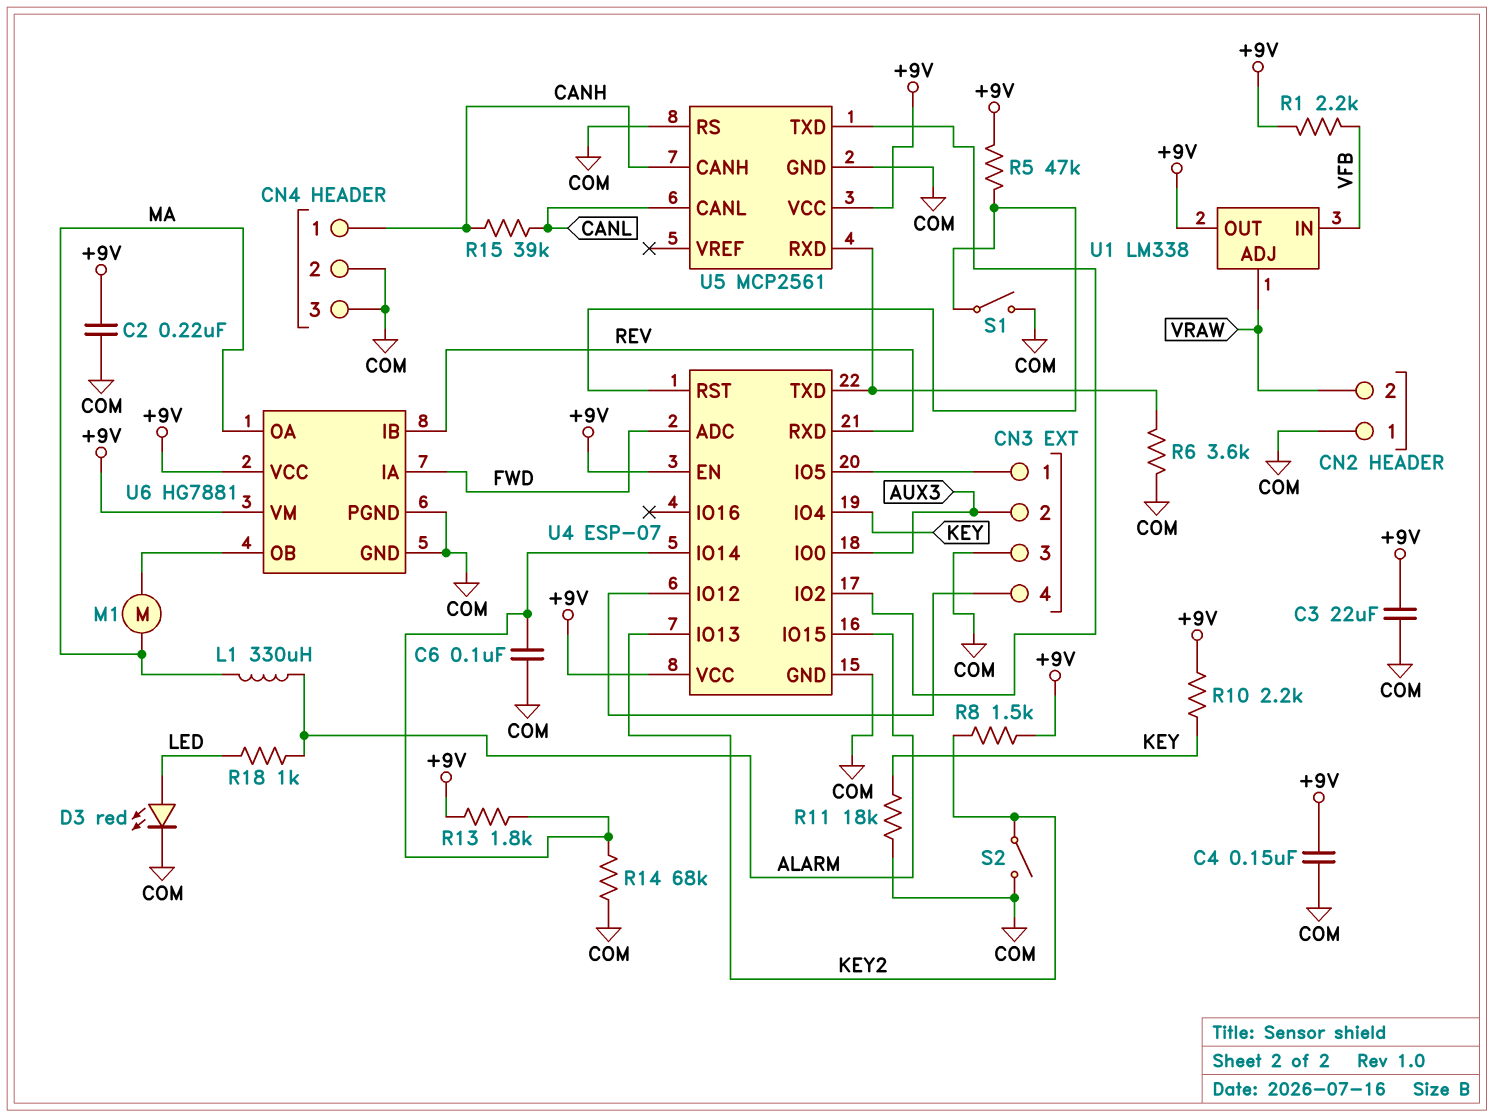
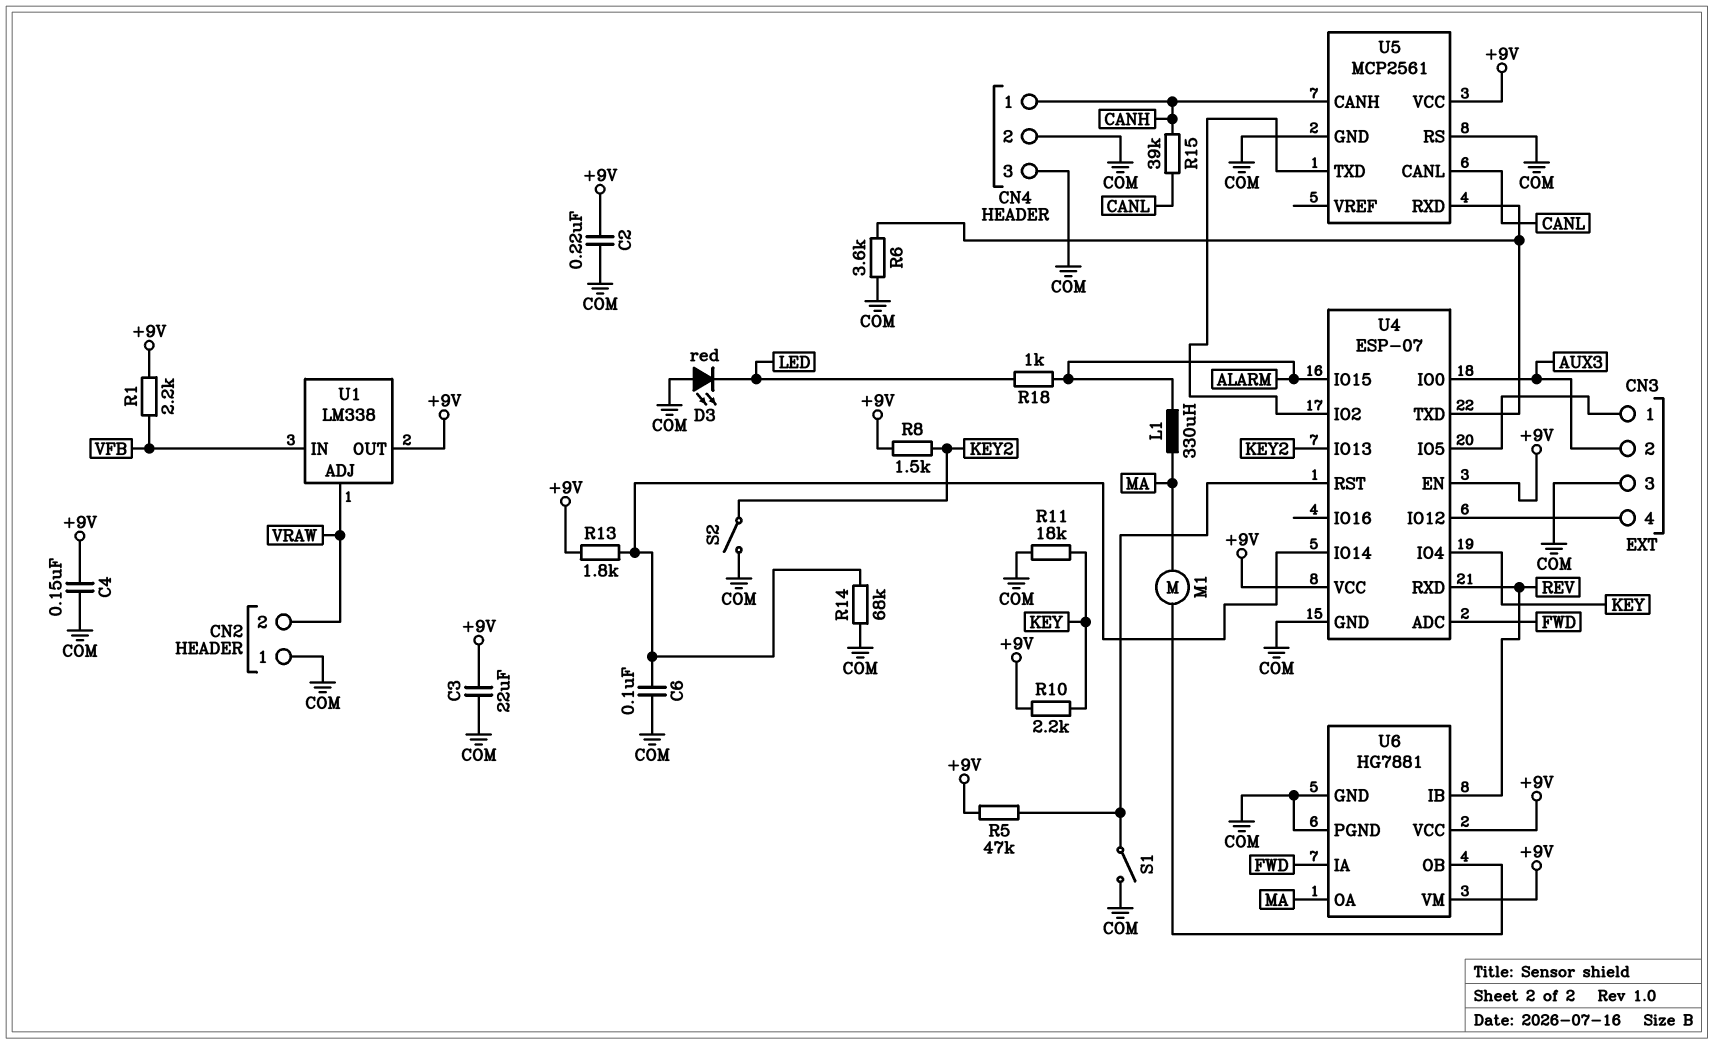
D3: LED red (A LED, K COM) -> LED red (A COM, K LED)

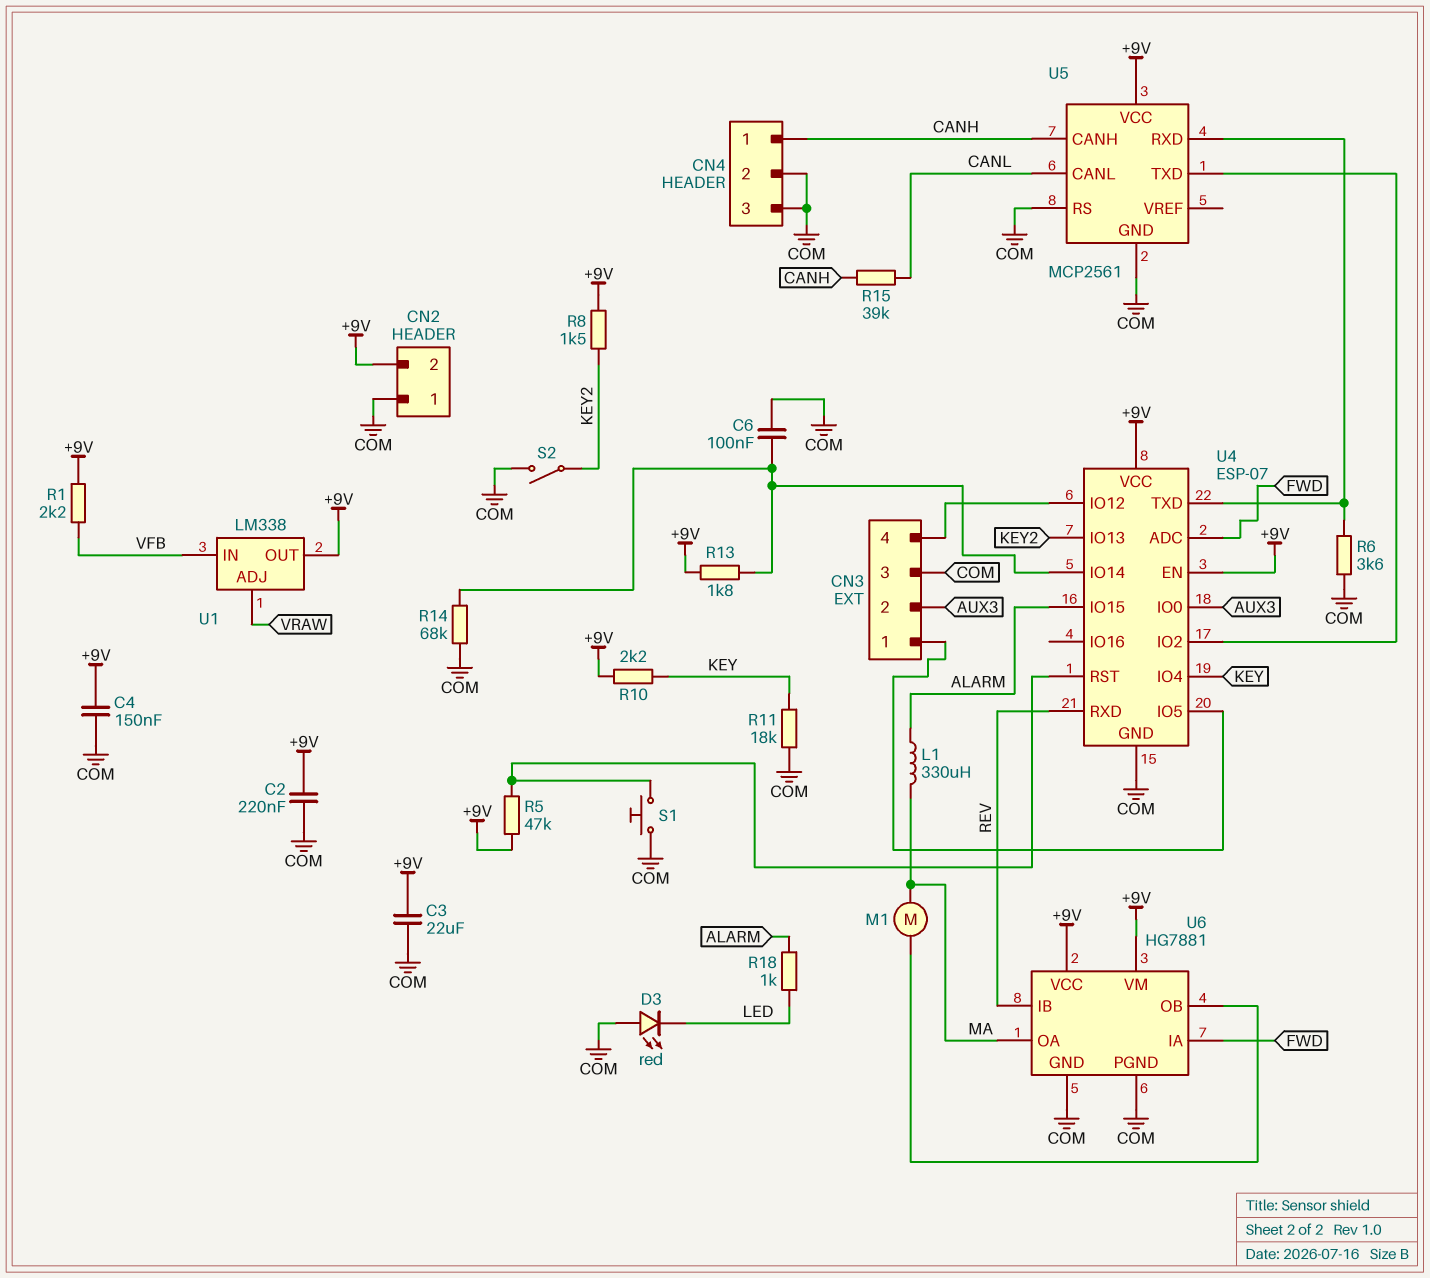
CN2 pin 2: VRAW -> +9V
S1: switch (COM, U4/RST) -> button (COM, U4/RST)

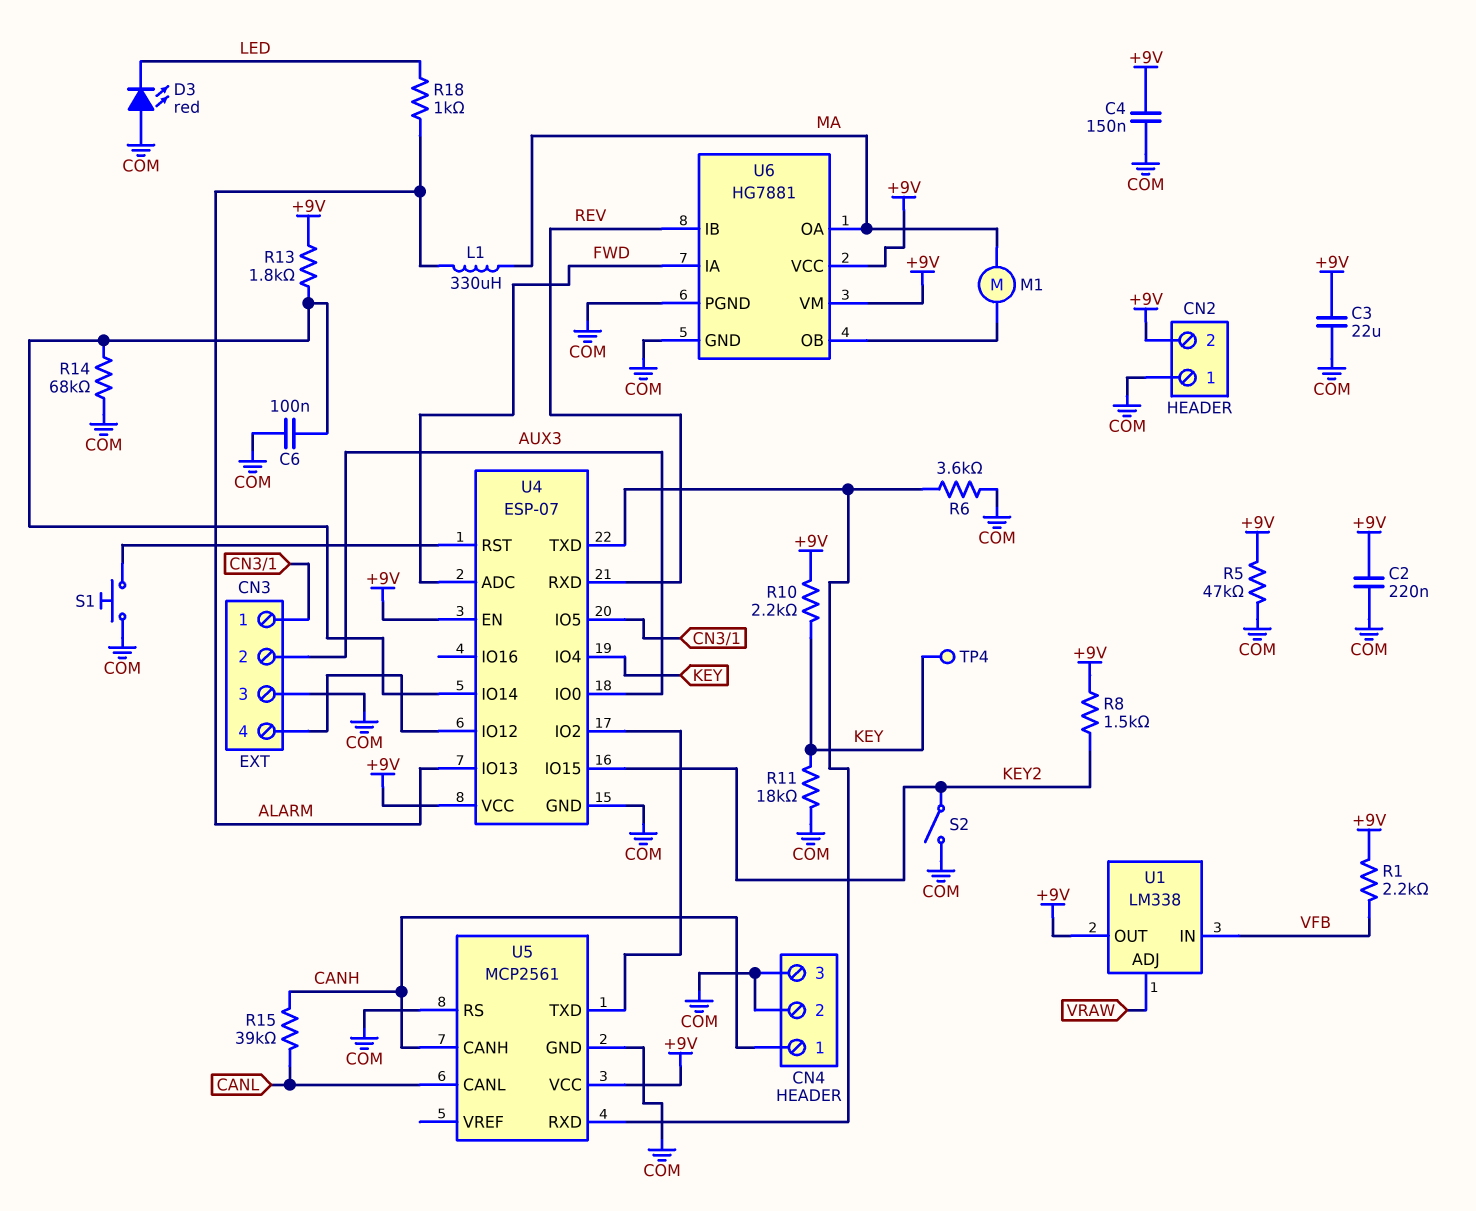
R5: 47k (+9V, U4/RST) -> 47k (+9V, COM)
TP4: none -> test point (KEY)
U4 pin IO13: KEY2 -> ALARM
U4 pin IO15: ALARM -> KEY2

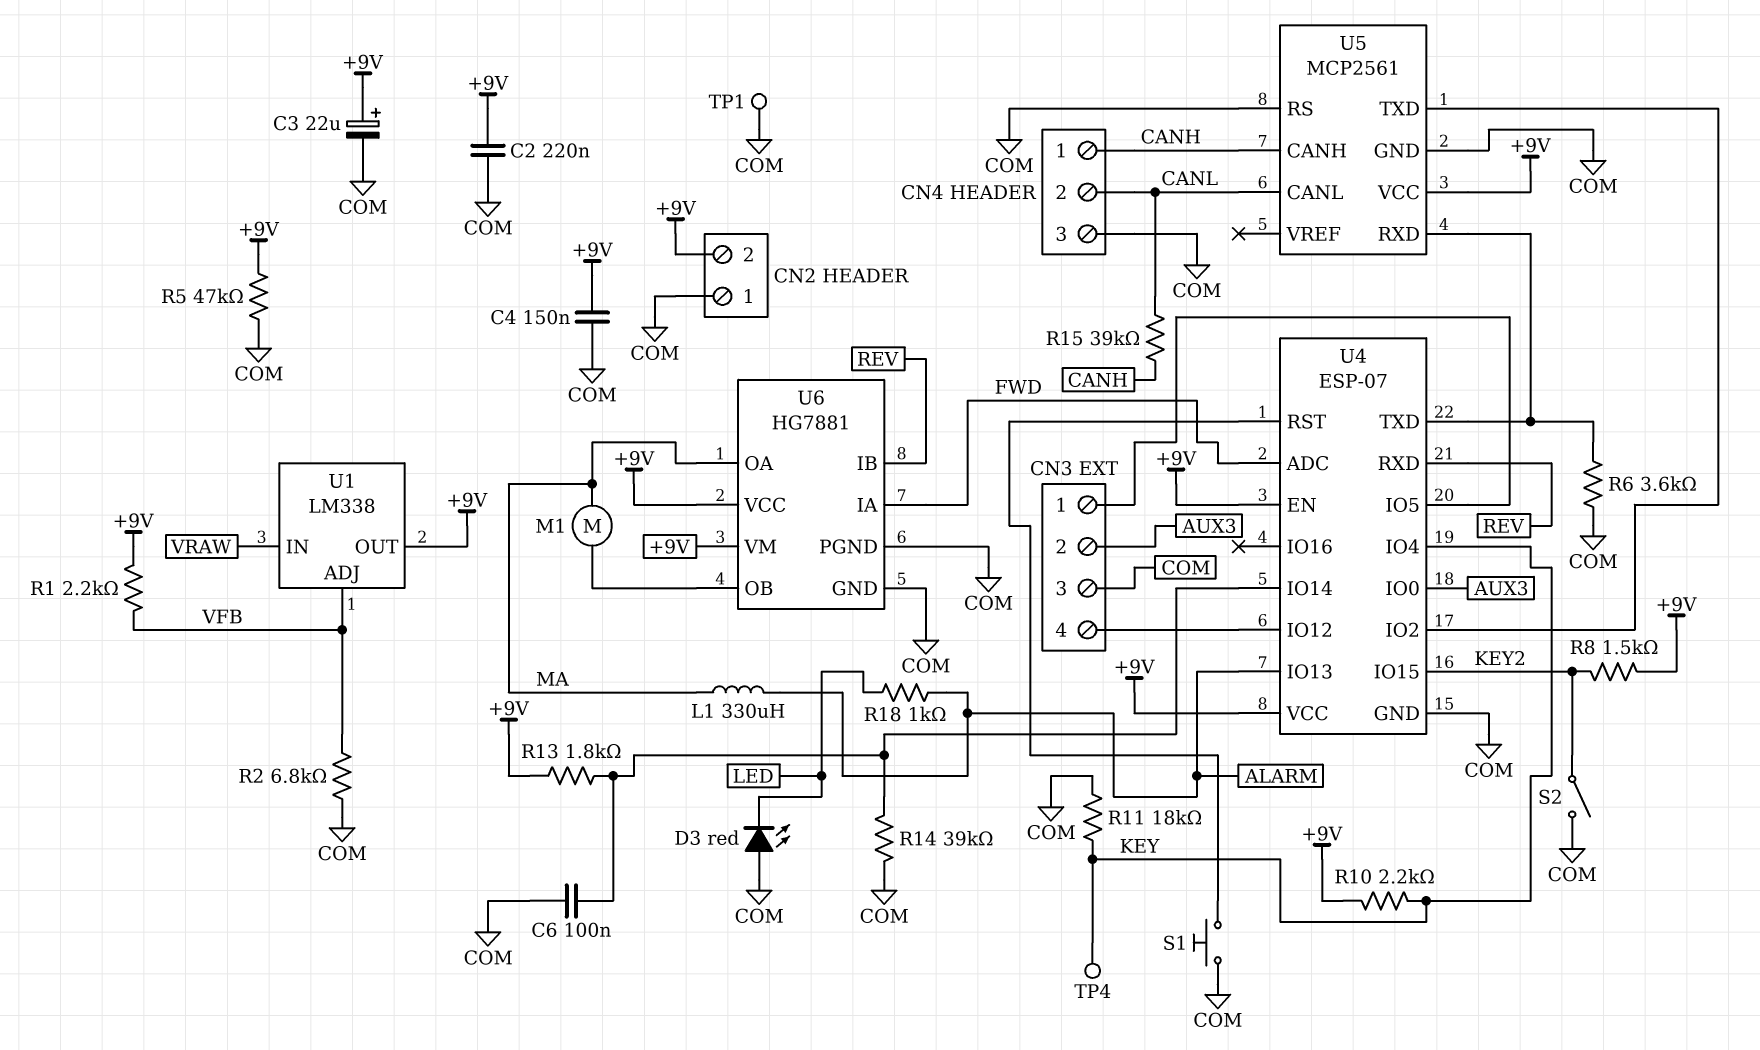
C3: 22uF (+9V, COM) -> 22uF (plus +9V, minus COM)
CN4 pin 2: COM -> CANL
R2: none -> 6.8k (COM, VFB)
R14: 68k (COM, U4/IO14) -> 39k (COM, U4/IO14)
TP1: none -> test point (COM)
U1 pin ADJ: VRAW -> VFB
U1 pin IN: VFB -> VRAW

